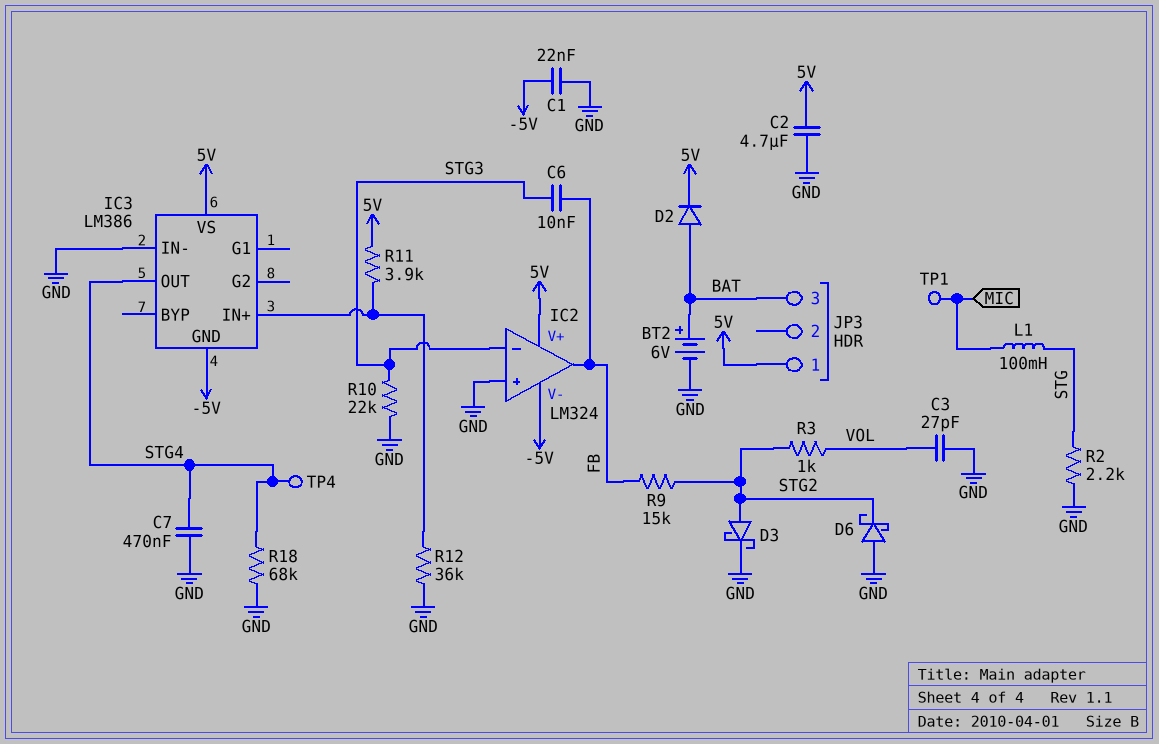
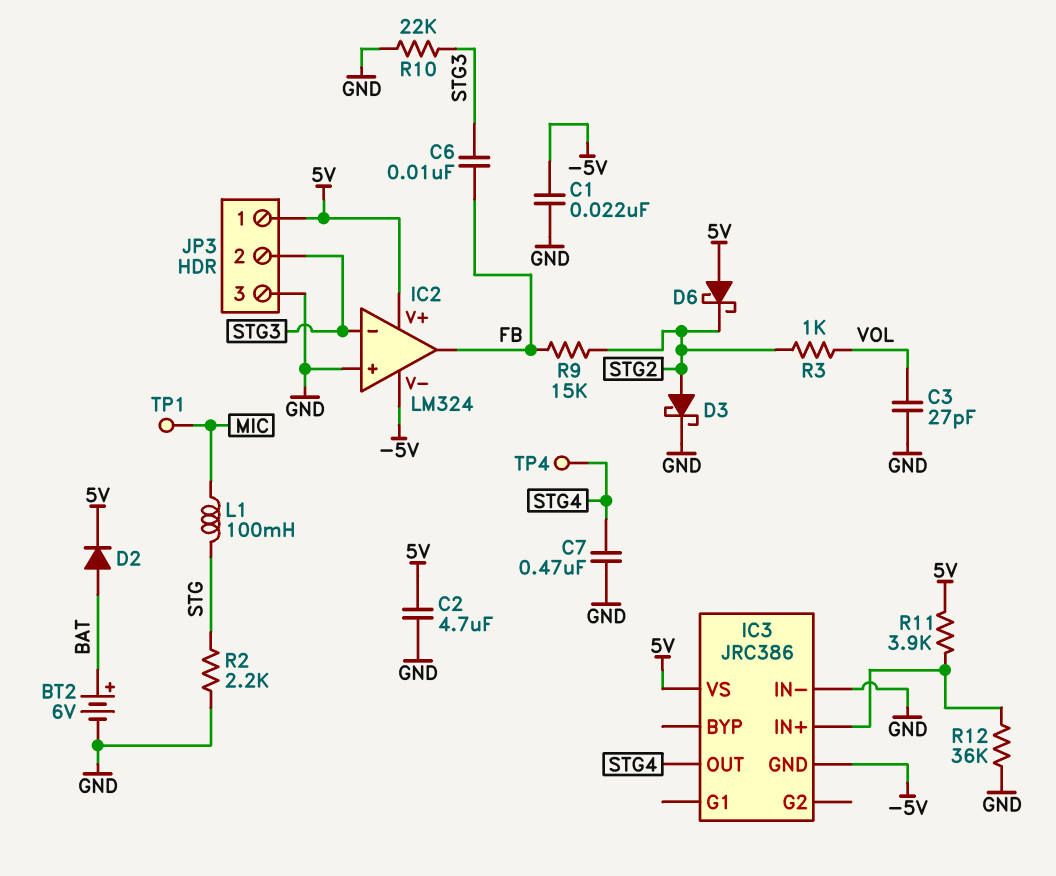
D6: schottky (A GND, K STG2) -> schottky (A 5V, K STG2)
IC3: LM386 -> JRC386
JP3 pin 2: none -> STG3
JP3 pin 3: BAT -> GND
R18: 68k (GND, STG4) -> none

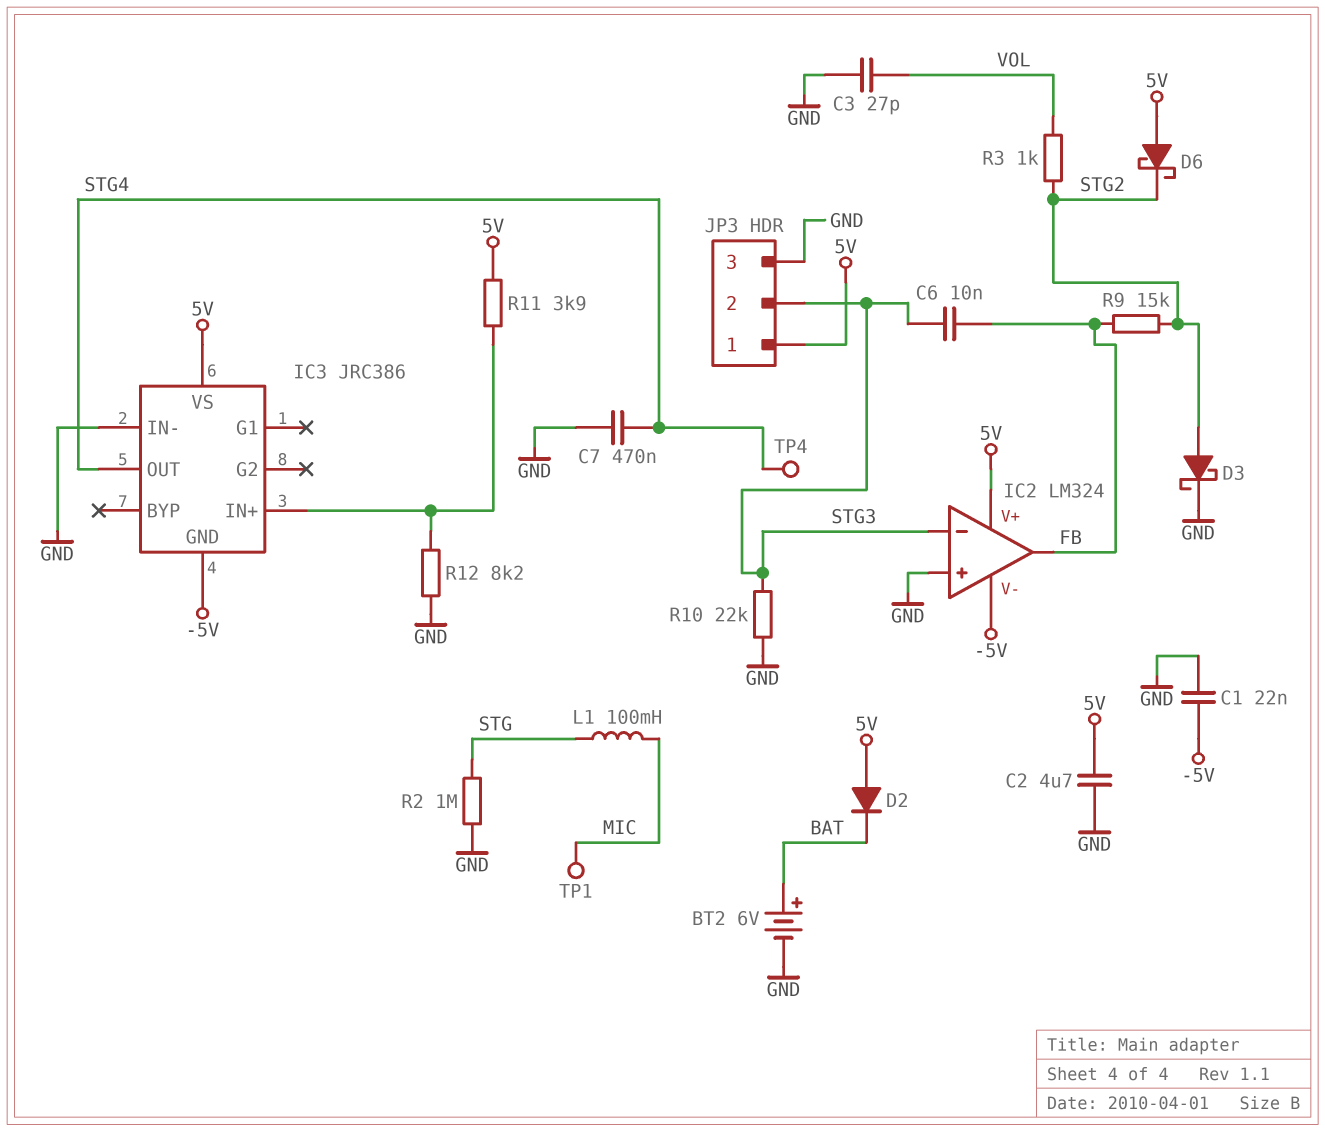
D2: diode (A BAT, K 5V) -> diode (A 5V, K BAT)
R2: 2.2k (GND, STG) -> 1M (GND, STG)
R12: 36k (GND, IC3/IN+) -> 8.2k (GND, IC3/IN+)

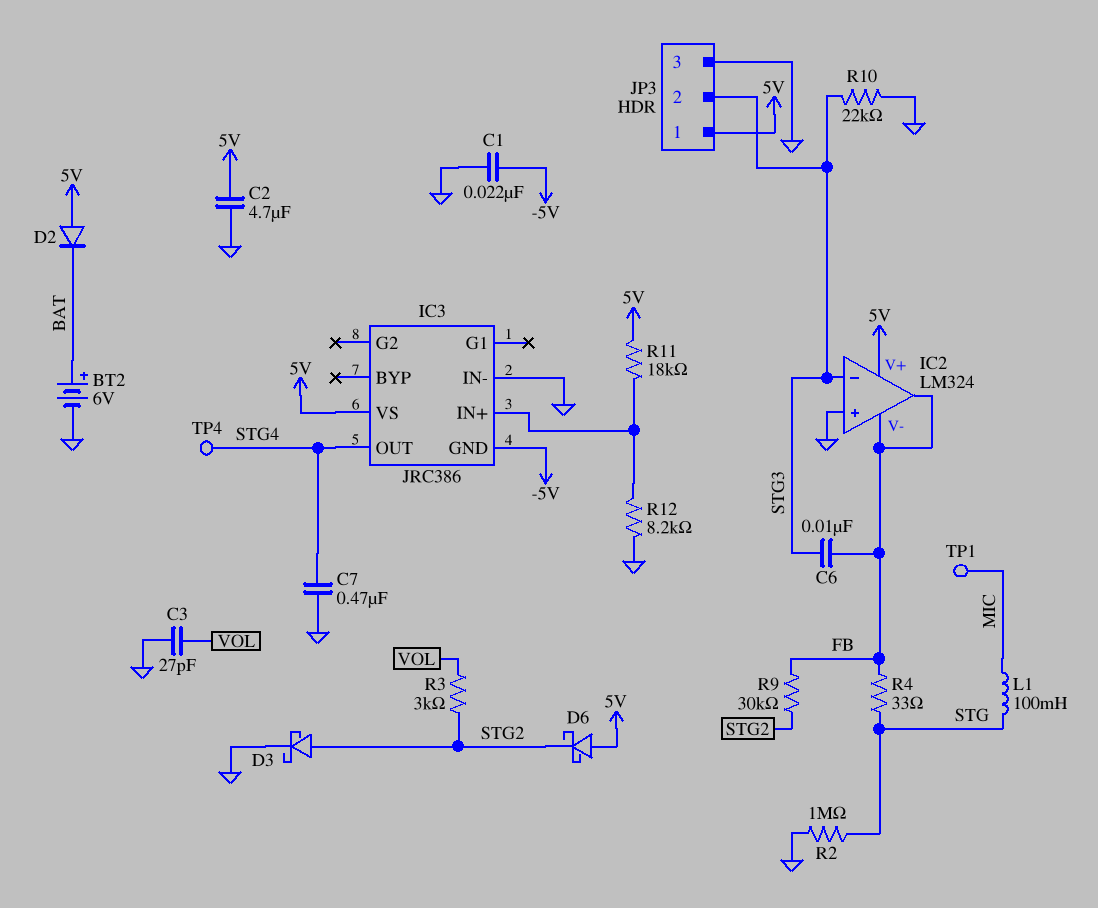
IC2 pin V-: -5V -> FB
R3: 1k (STG2, VOL) -> 3k (STG2, VOL)
R4: none -> 33 (FB, STG)
R9: 15k (FB, STG2) -> 30k (FB, STG2)
R11: 3.9k (5V, IC3/IN+) -> 18k (5V, IC3/IN+)

